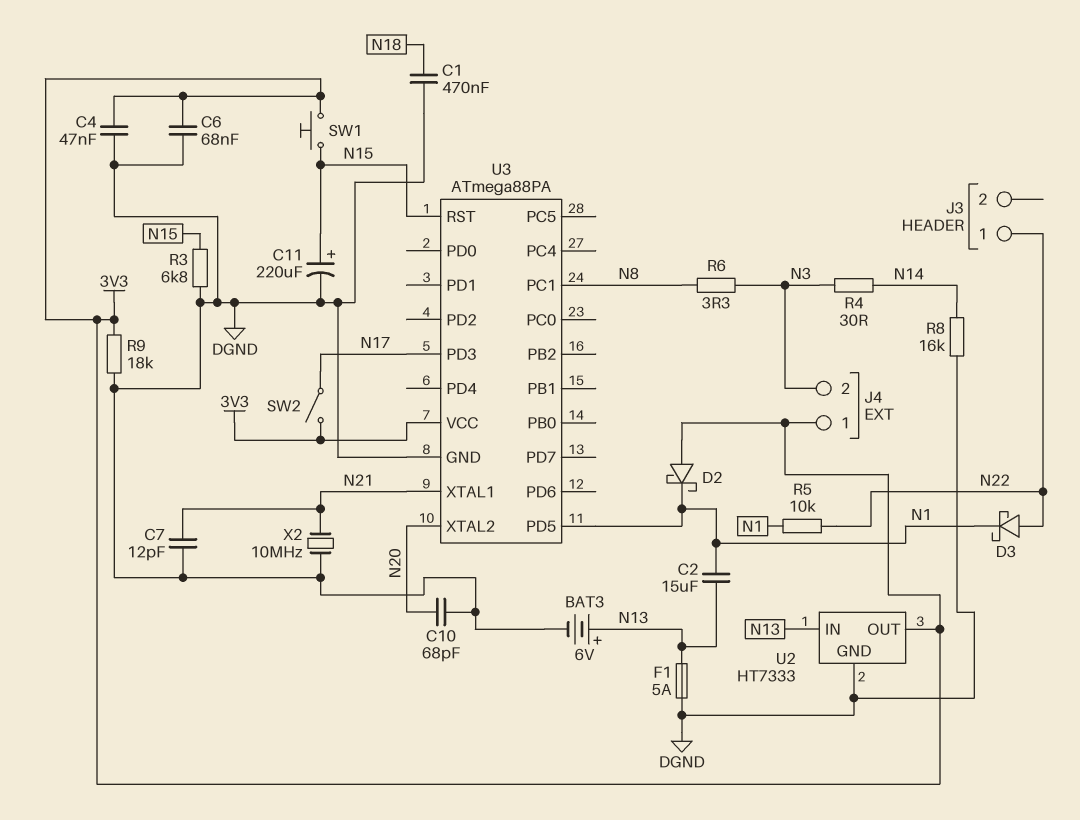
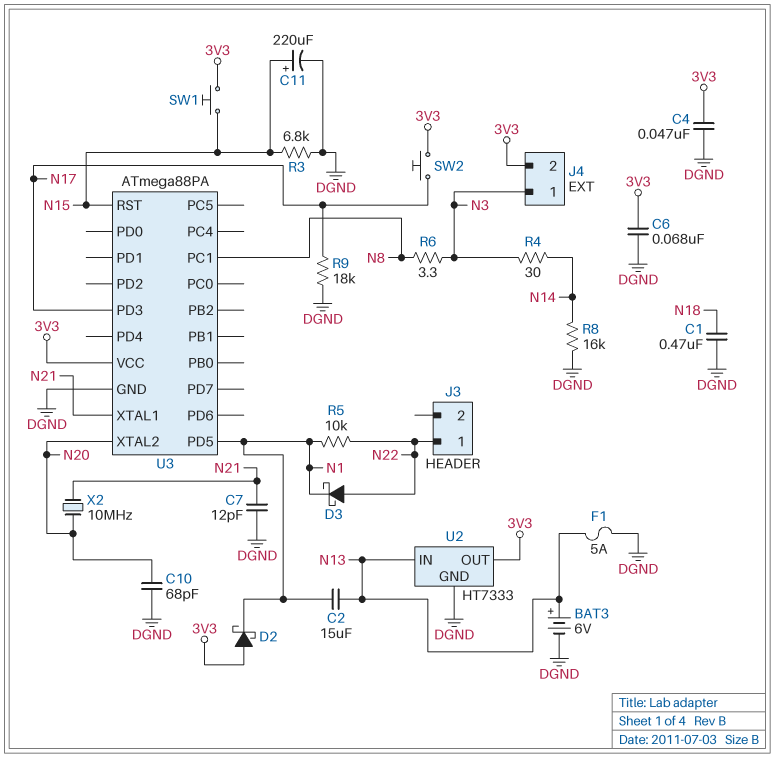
J4 pin 1: 3V3 -> N3
J4 pin 2: N3 -> 3V3
R9: 18k (3V3, DGND) -> 18k (DGND, N17)
SW2: switch (3V3, N17) -> button (3V3, N17)
X2: 10MHz (DGND, N21) -> 10MHz (N20, N21)

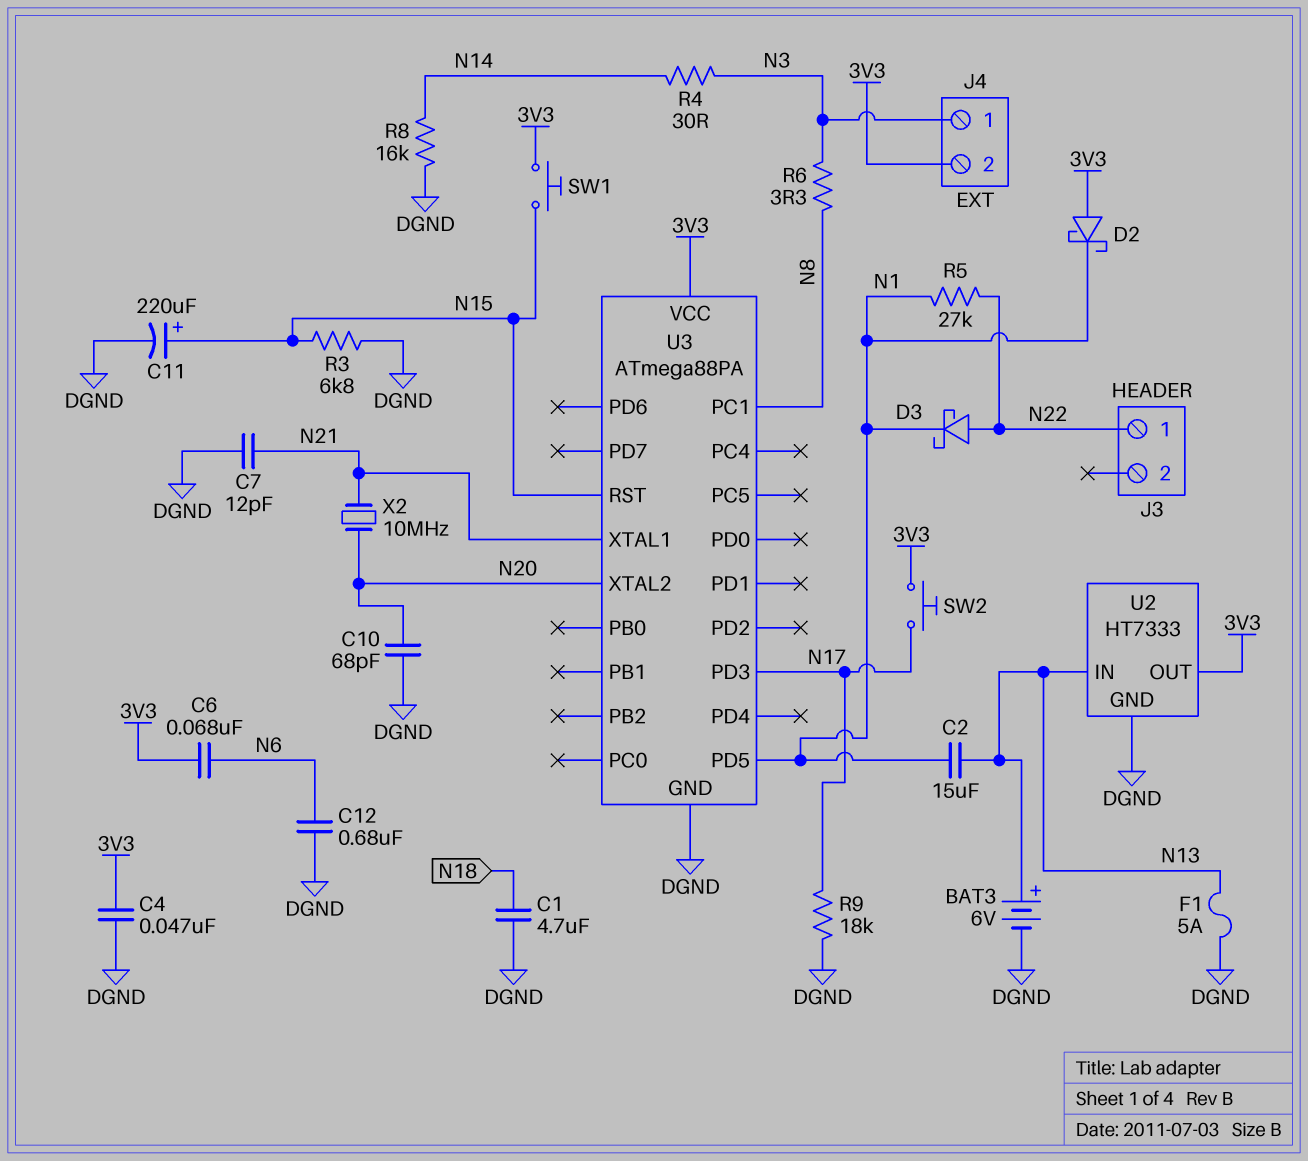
C1: 470nF (DGND, N18) -> 4.7uF (DGND, N18)
C6: 68nF (3V3, DGND) -> 68nF (3V3, N6)
C12: none -> 680nF (DGND, N6)
R5: 10k (N1, N22) -> 27k (N1, N22)

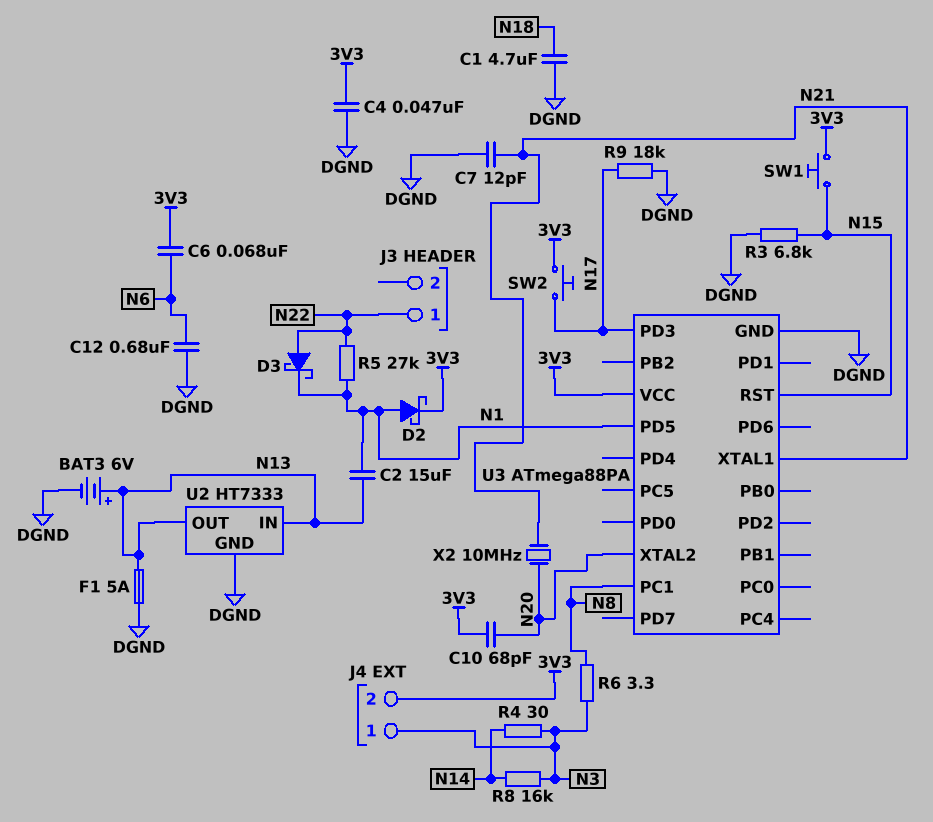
C10: 68pF (DGND, N20) -> 68pF (3V3, N20)
C11: 220uF (plus N15, minus DGND) -> none
D2: schottky (A 3V3, K N1) -> schottky (A N1, K 3V3)
R8: 16k (DGND, N14) -> 16k (N3, N14)
U2 pin OUT: 3V3 -> N13

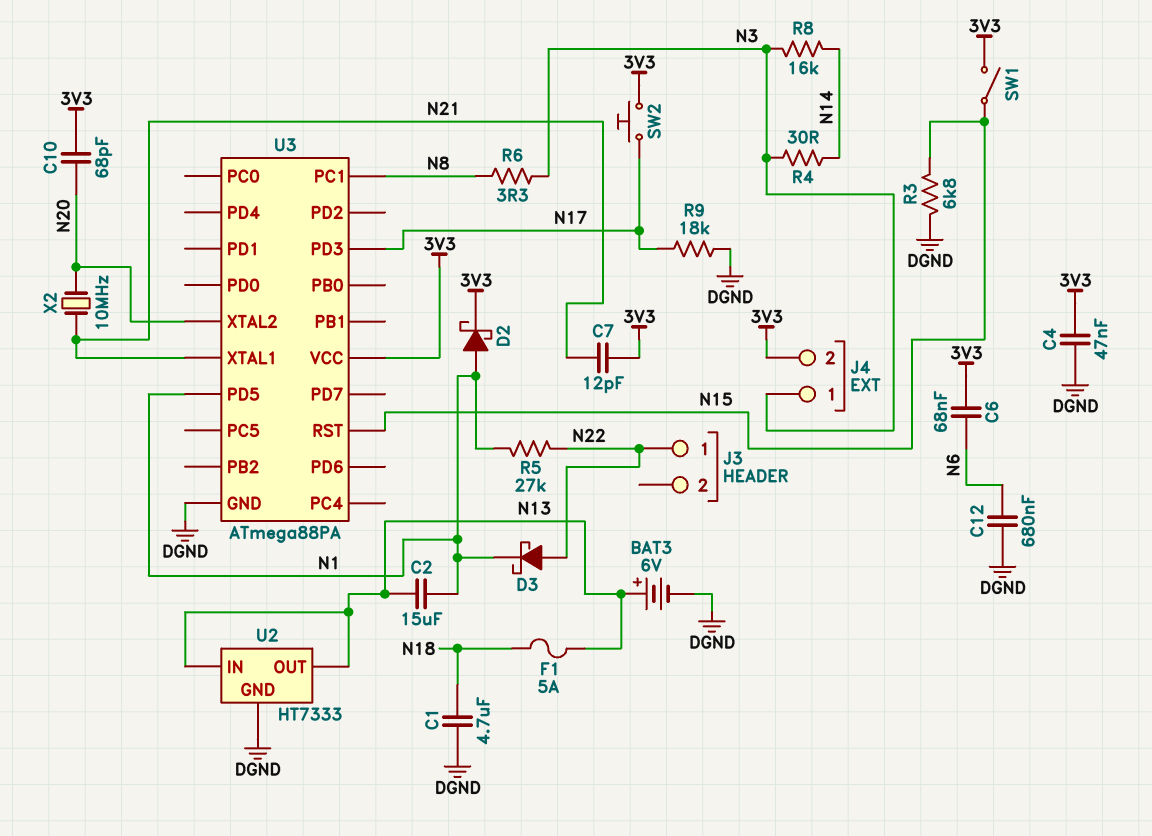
C7: 12pF (DGND, N21) -> 12pF (3V3, N21)
F1: 5A (DGND, N13) -> 5A (N13, N18)
SW1: button (3V3, N15) -> switch (3V3, N15)

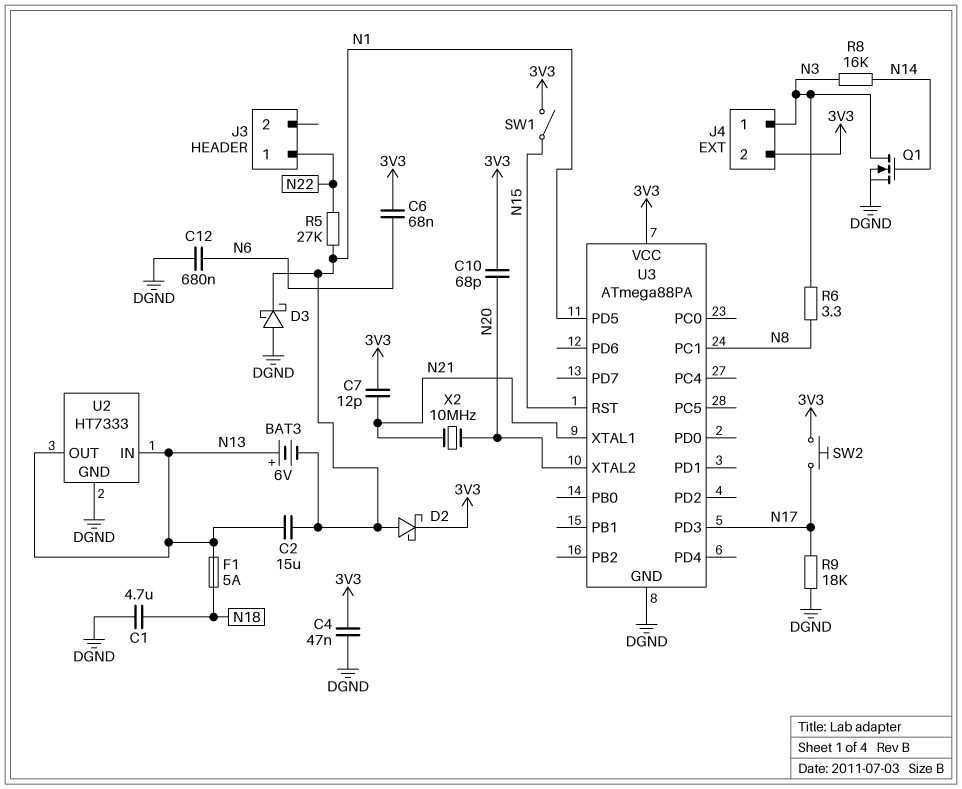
BAT3: 6V (plus N13, minus DGND) -> 6V (plus N13, minus N1)
D3: schottky (A N22, K N1) -> schottky (A DGND, K N1)
Q1: none -> NMOS (G N14, D N3, S DGND)
R3: 6.8k (DGND, N15) -> none
R4: 30 (N3, N14) -> none

